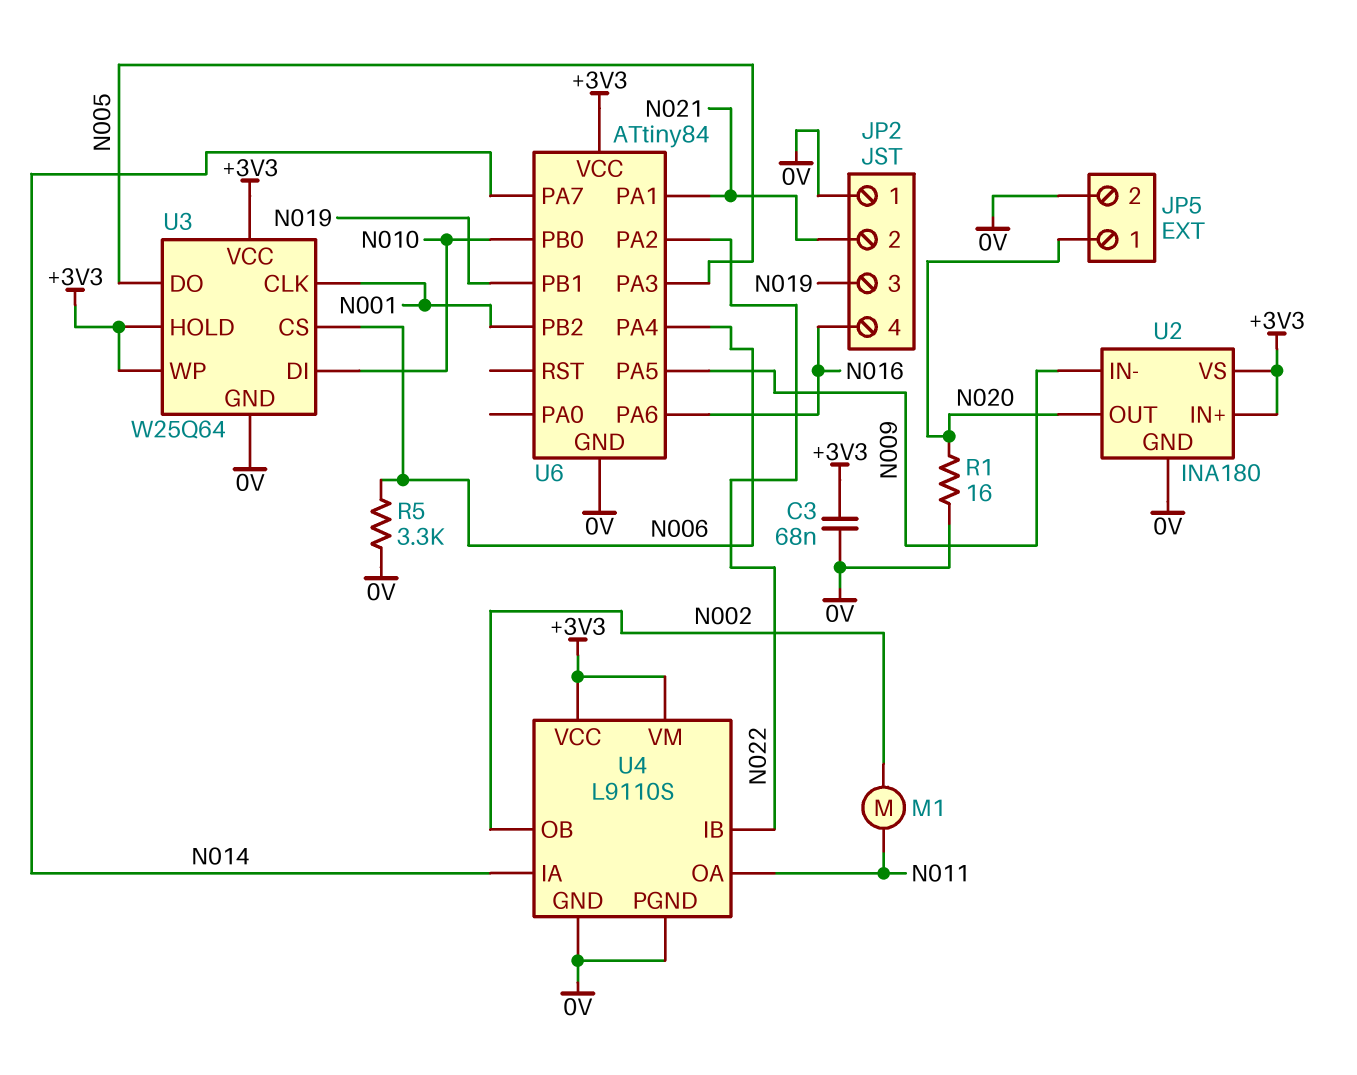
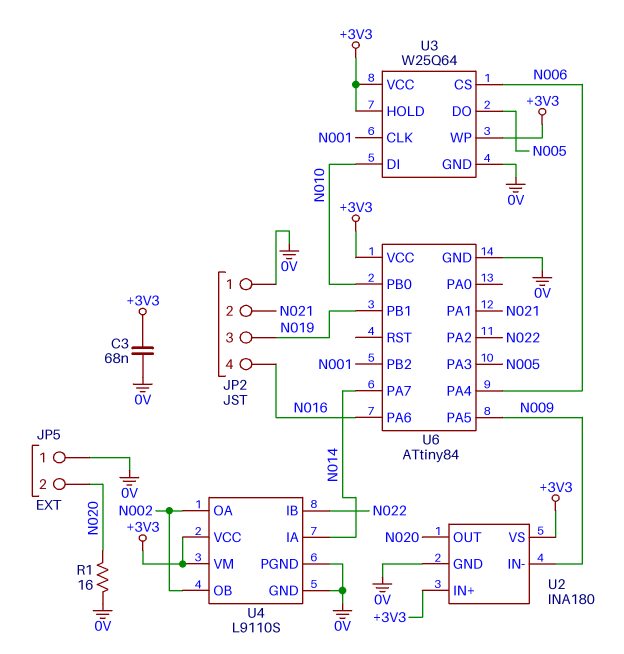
JP5 pin 1: N020 -> 0V
JP5 pin 2: 0V -> N020
M1: motor (N002, N011) -> none
R5: 3.3k (0V, N006) -> none
U4 pin OA: N011 -> N002

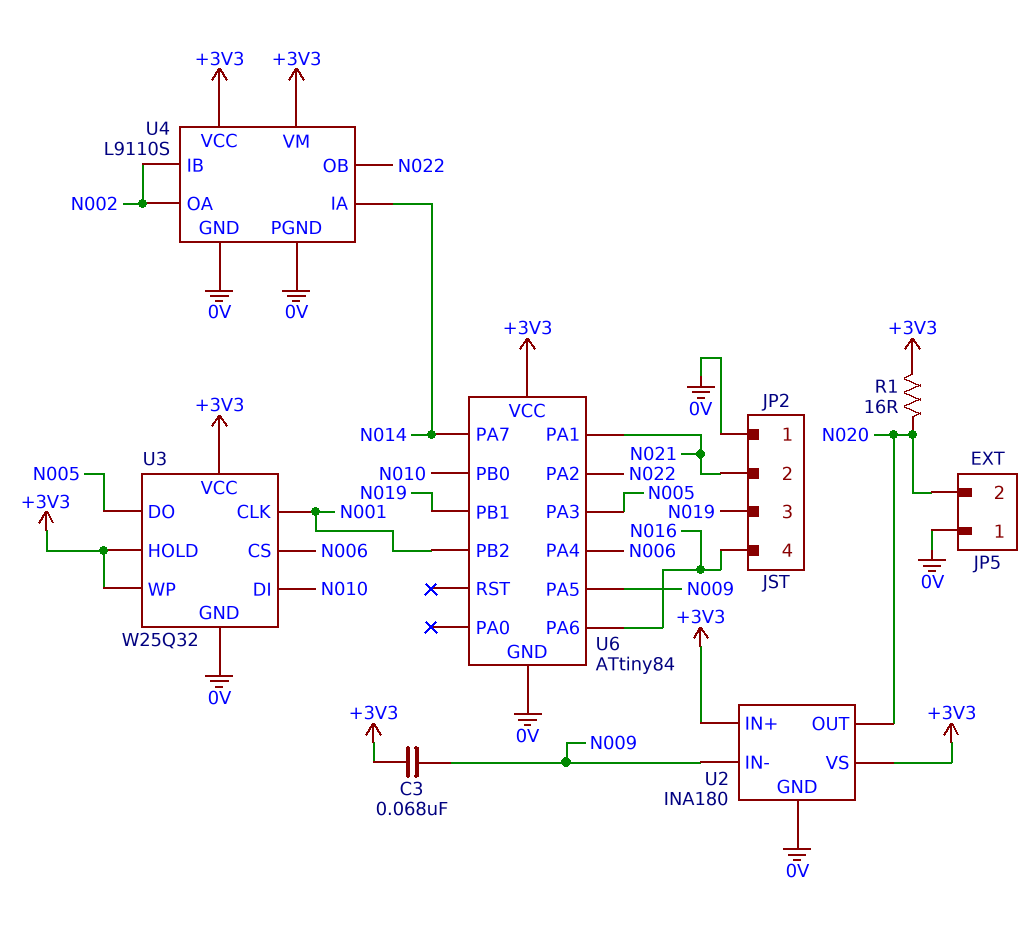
C3: 68nF (+3V3, 0V) -> 68nF (+3V3, N009)
R1: 16 (0V, N020) -> 16 (+3V3, N020)
U3: W25Q64 -> W25Q32
U4 pin IB: N022 -> N002
U4 pin OB: N002 -> N022

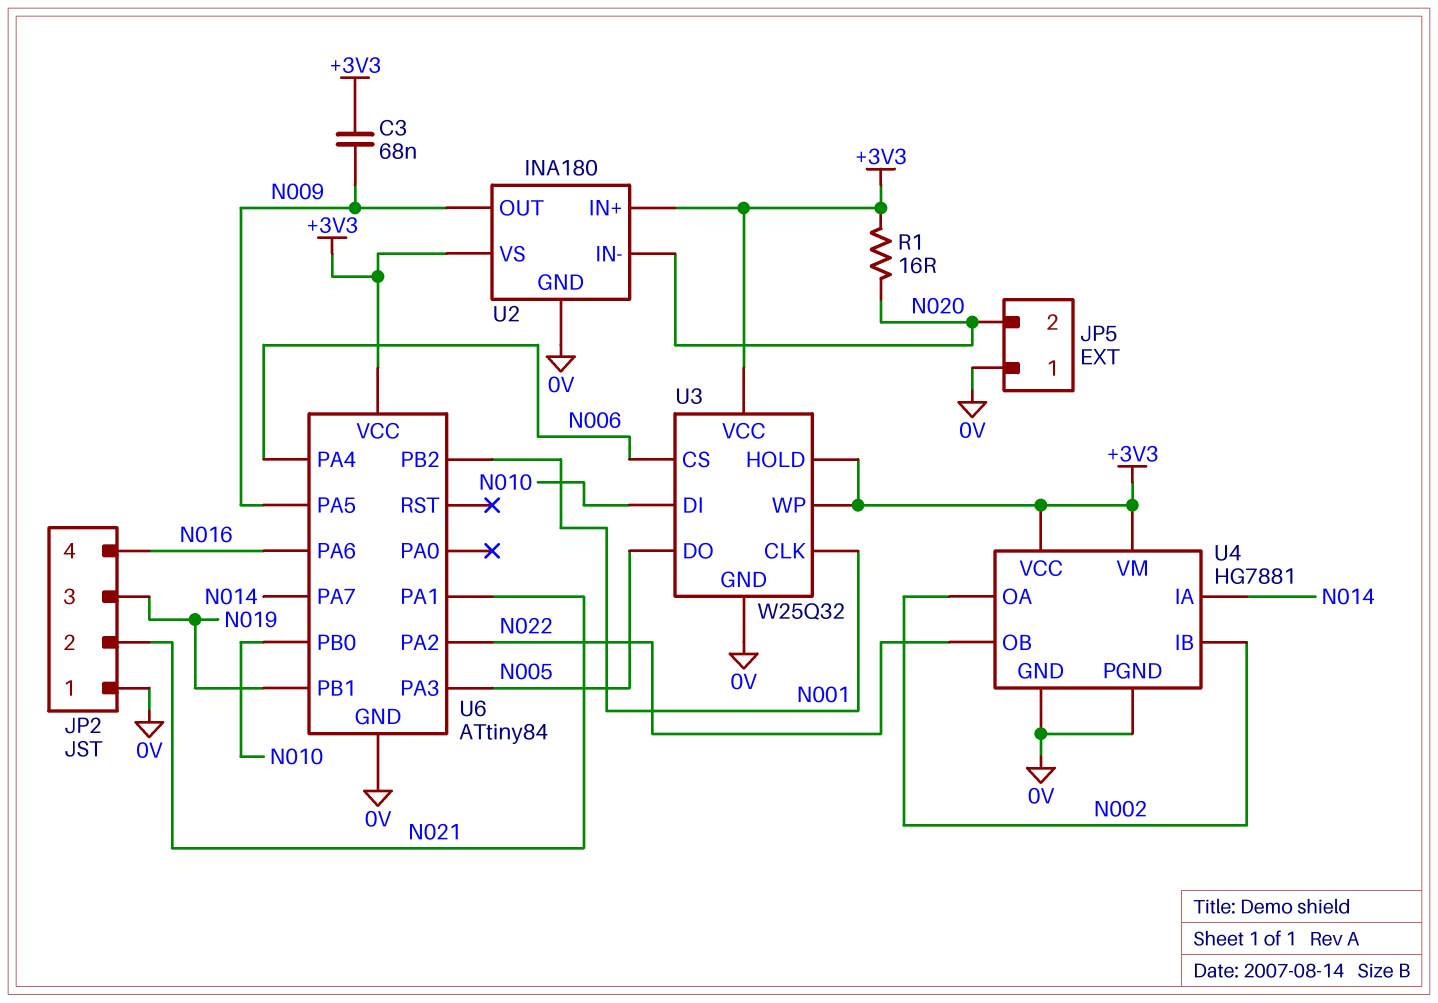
U2 pin IN-: N009 -> N020
U2 pin OUT: N020 -> N009
U4: L9110S -> HG7881

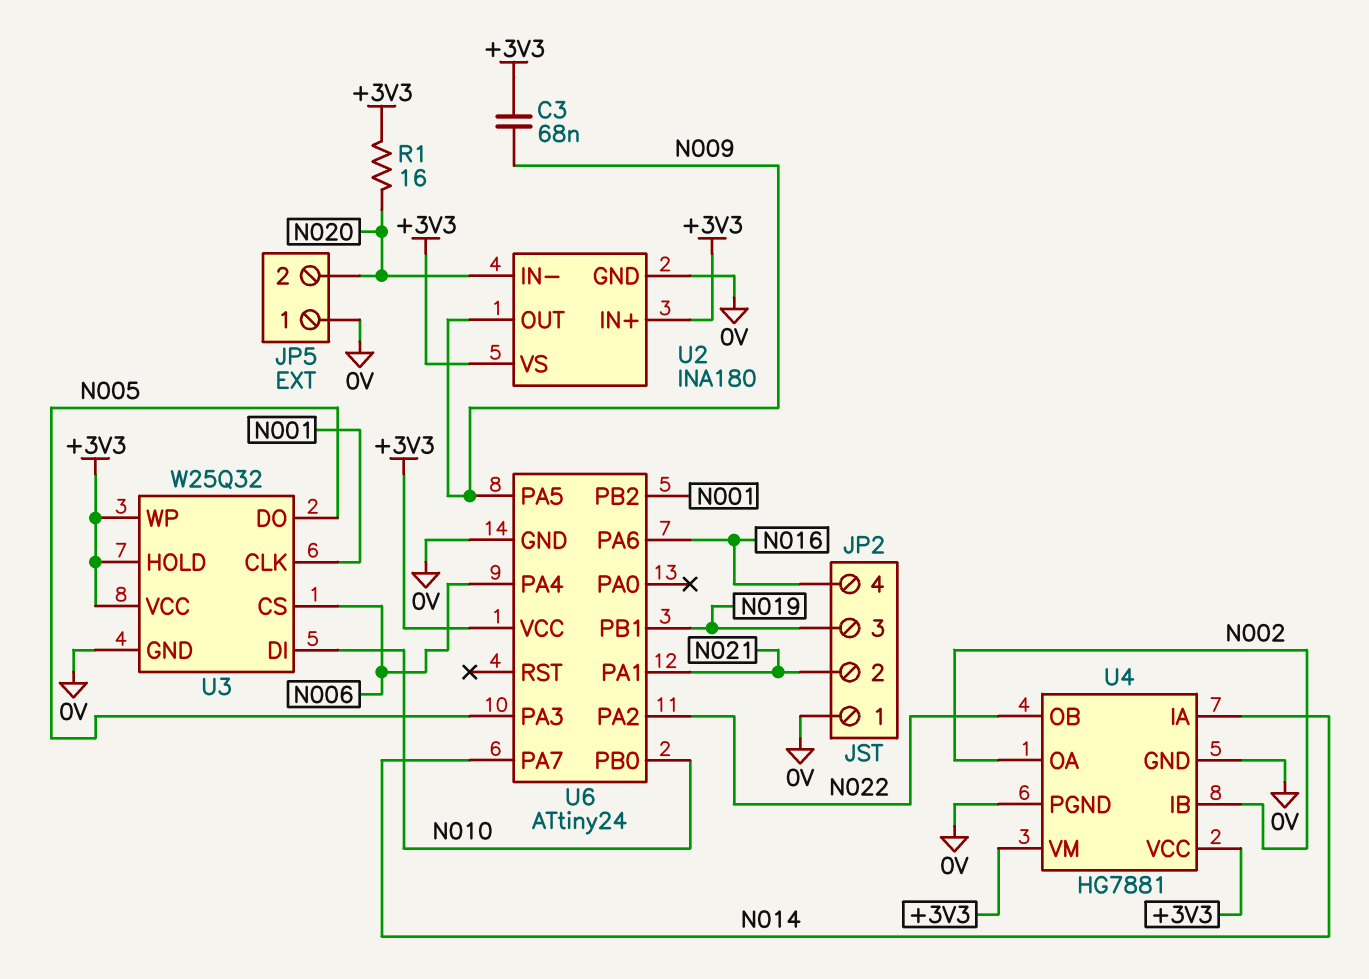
U6: ATtiny84 -> ATtiny24

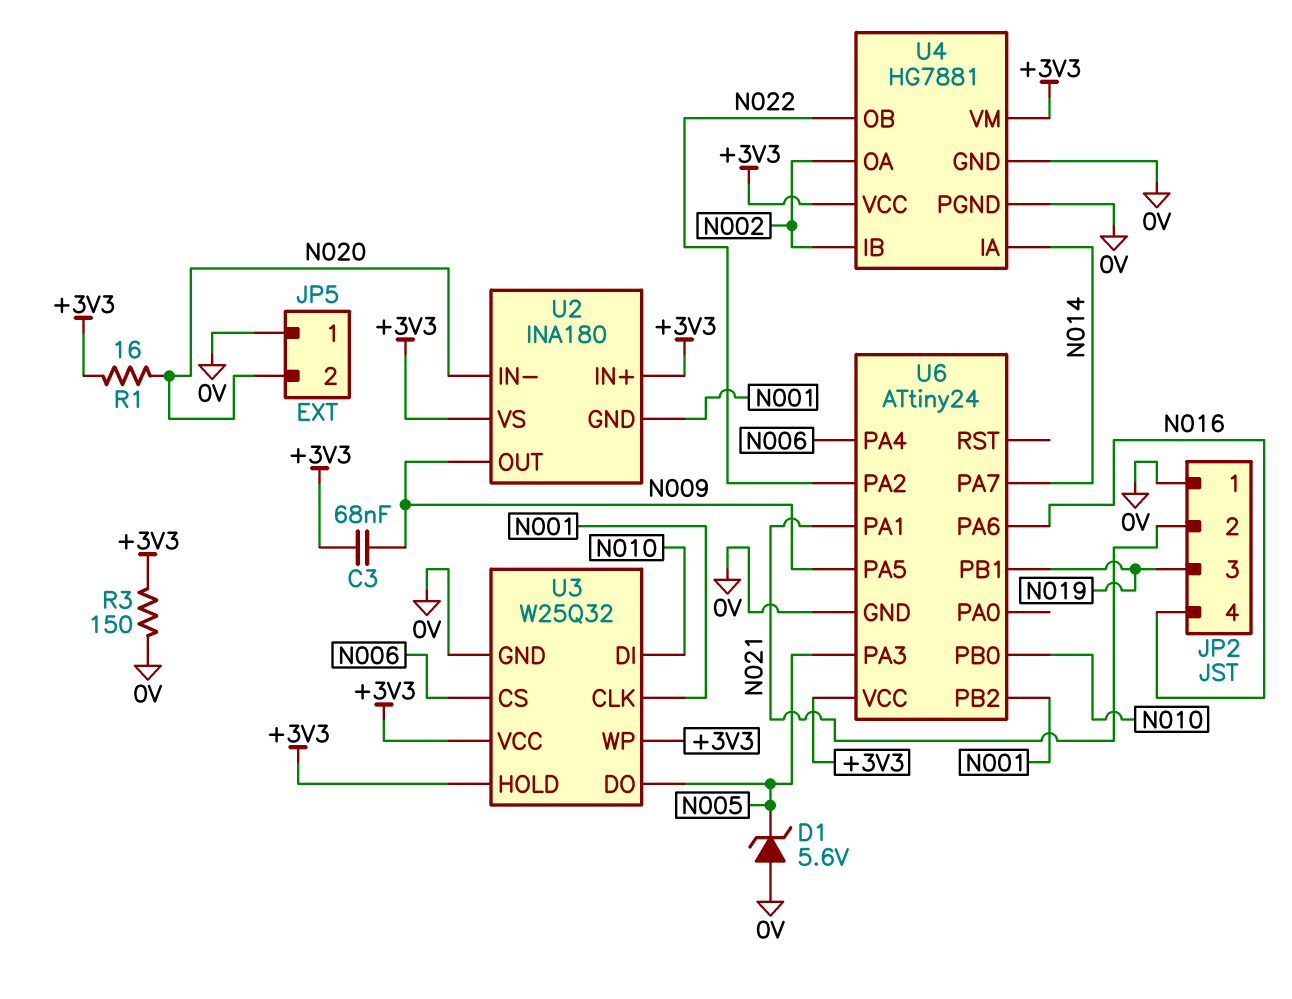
D1: none -> zener 5.6V (A 0V, K N005)
R3: none -> 150 (+3V3, 0V)
U2 pin GND: 0V -> N001

